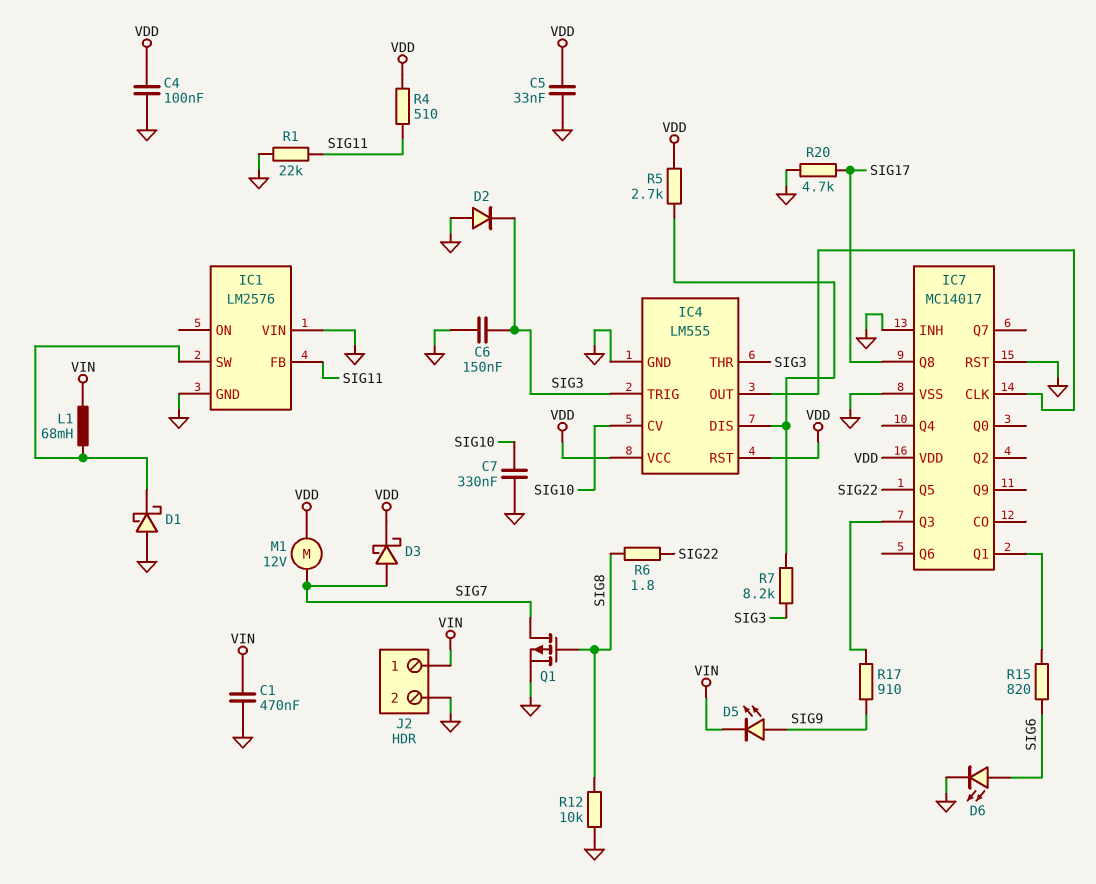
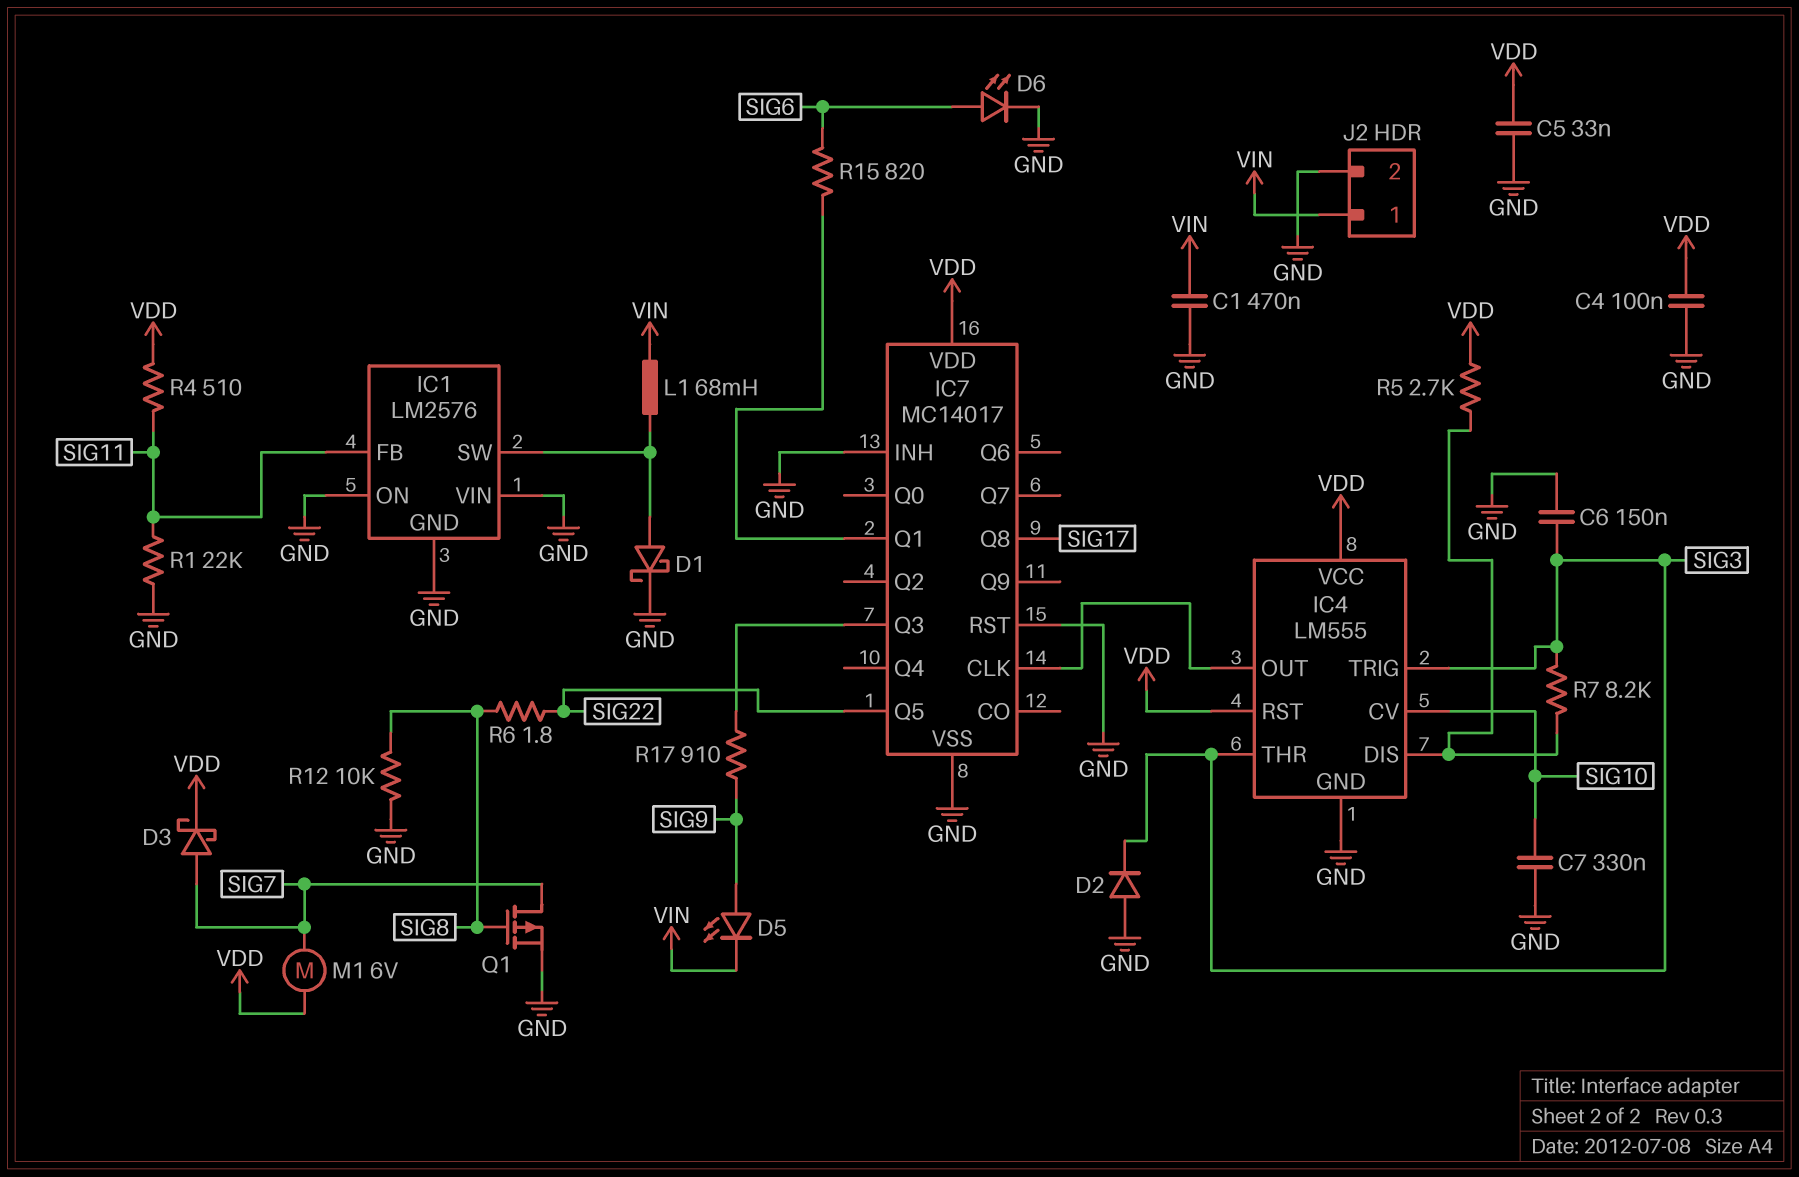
D1: schottky (A GND, K IC1/SW) -> schottky (A IC1/SW, K GND)
IC1 pin ON: none -> GND
M1: motor 12V (SIG7, VDD) -> motor 6V (SIG7, VDD)
R20: 4.7k (GND, SIG17) -> none

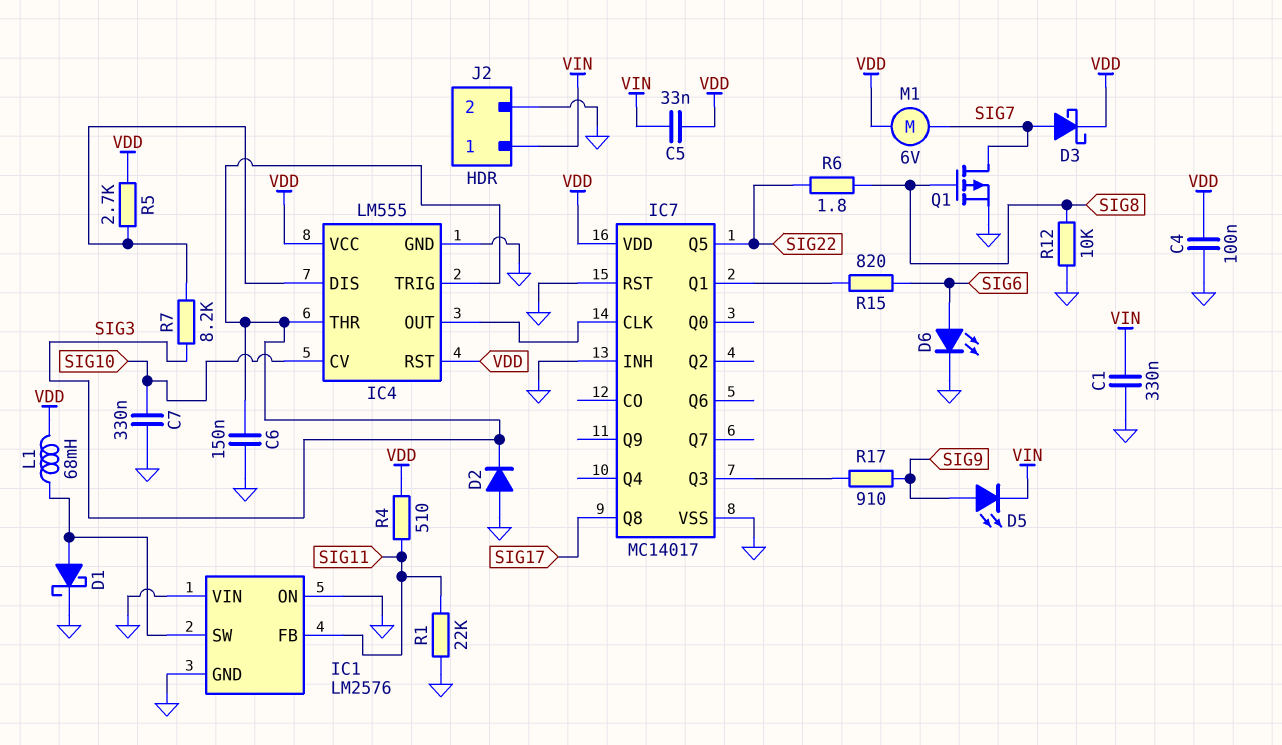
C1: 470nF (GND, VIN) -> 330nF (GND, VIN)
C5: 33nF (GND, VDD) -> 33nF (VDD, VIN)
L1: 68mH (IC1/SW, VIN) -> 68mH (IC1/SW, VDD)

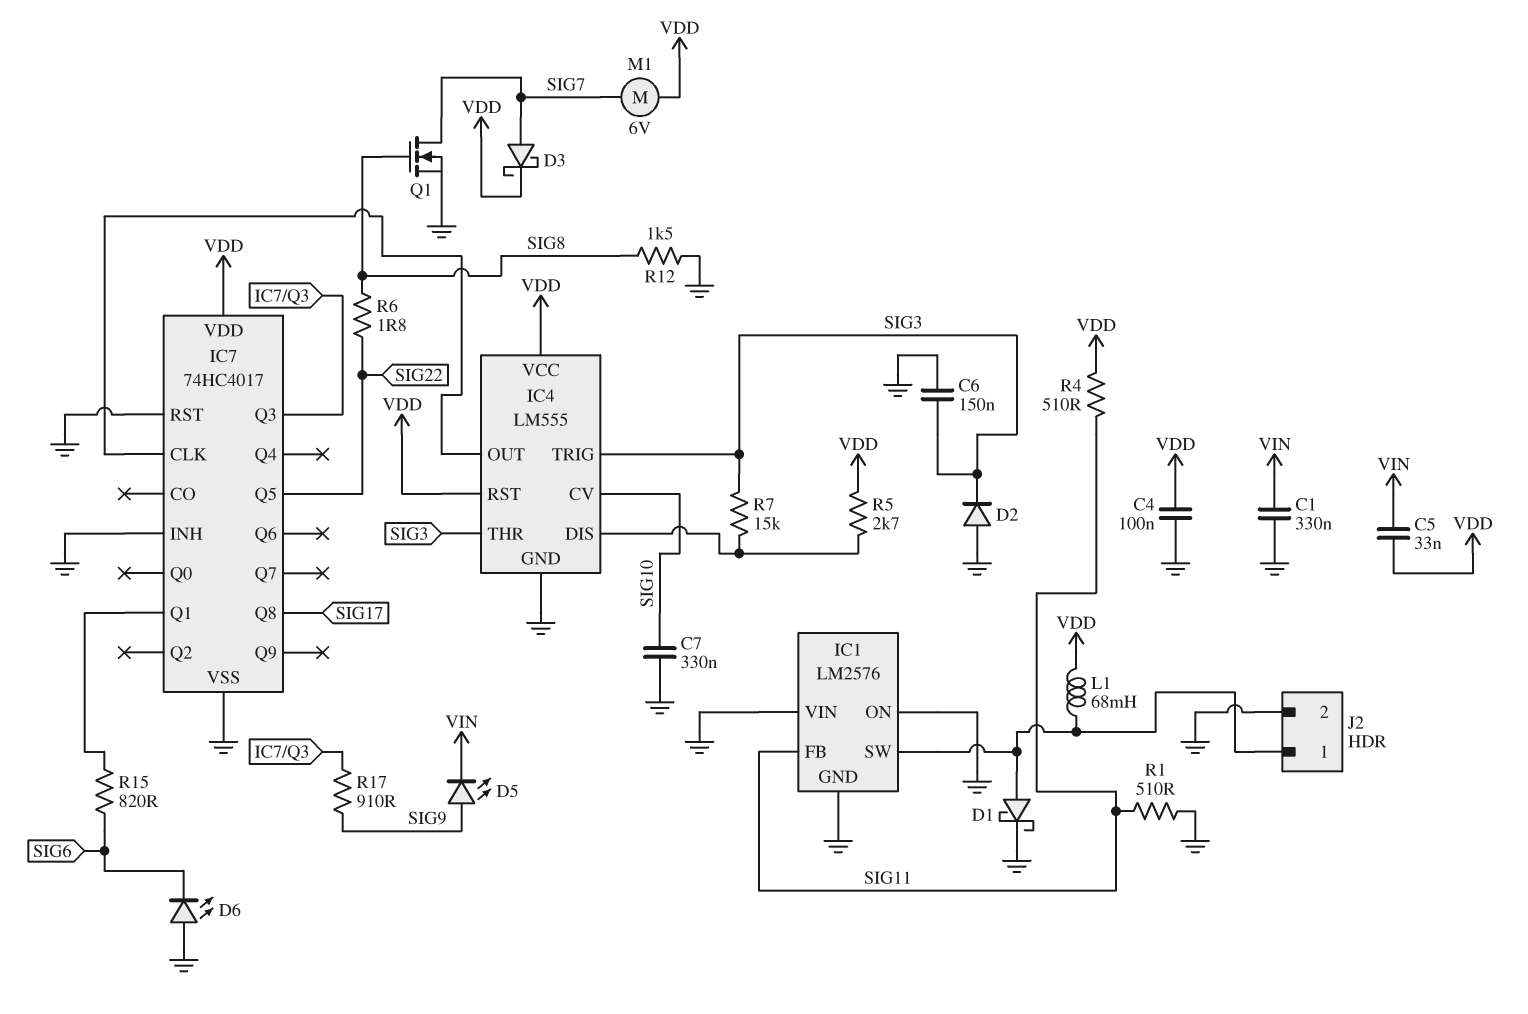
D6: LED (A SIG6, K GND) -> LED (A GND, K SIG6)
IC7: MC14017 -> 74HC4017
J2 pin 1: VIN -> IC1/SW
Q1: PMOS (G SIG8, D SIG7, S GND) -> NMOS (G SIG8, D SIG7, S GND)
R1: 22k (GND, SIG11) -> 510 (GND, SIG11)
R7: 8.2k (IC4/DIS, SIG3) -> 15k (IC4/DIS, SIG3)
R12: 10k (GND, SIG8) -> 1.5k (GND, SIG8)

